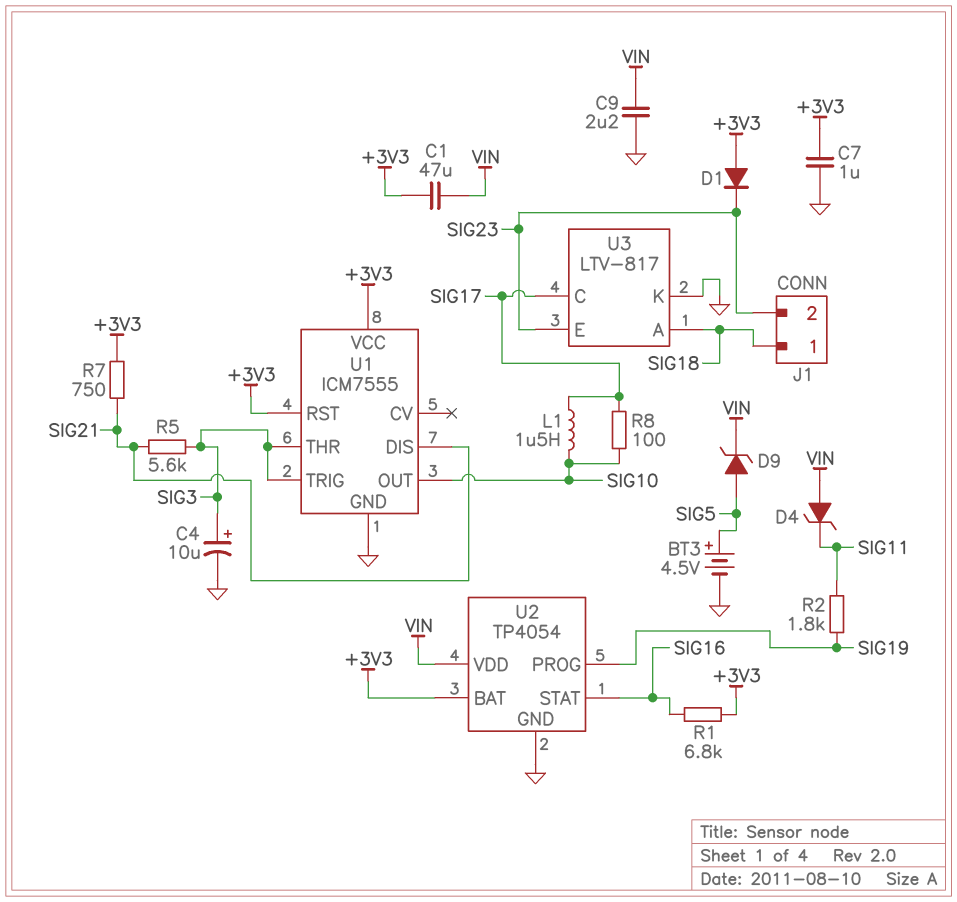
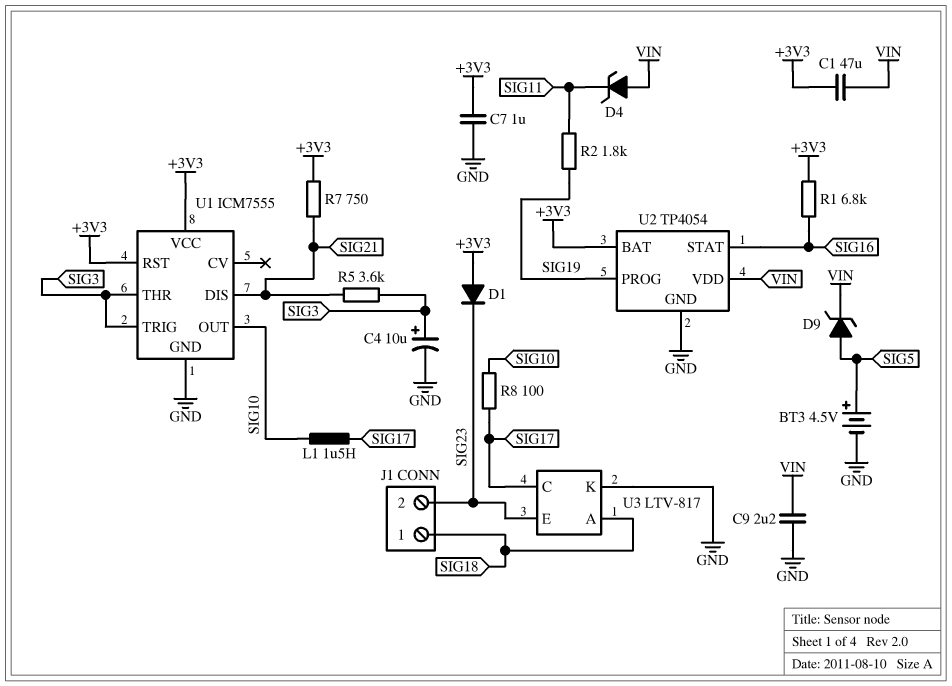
R5: 5.6k (SIG3, SIG21) -> 3.6k (SIG3, SIG21)

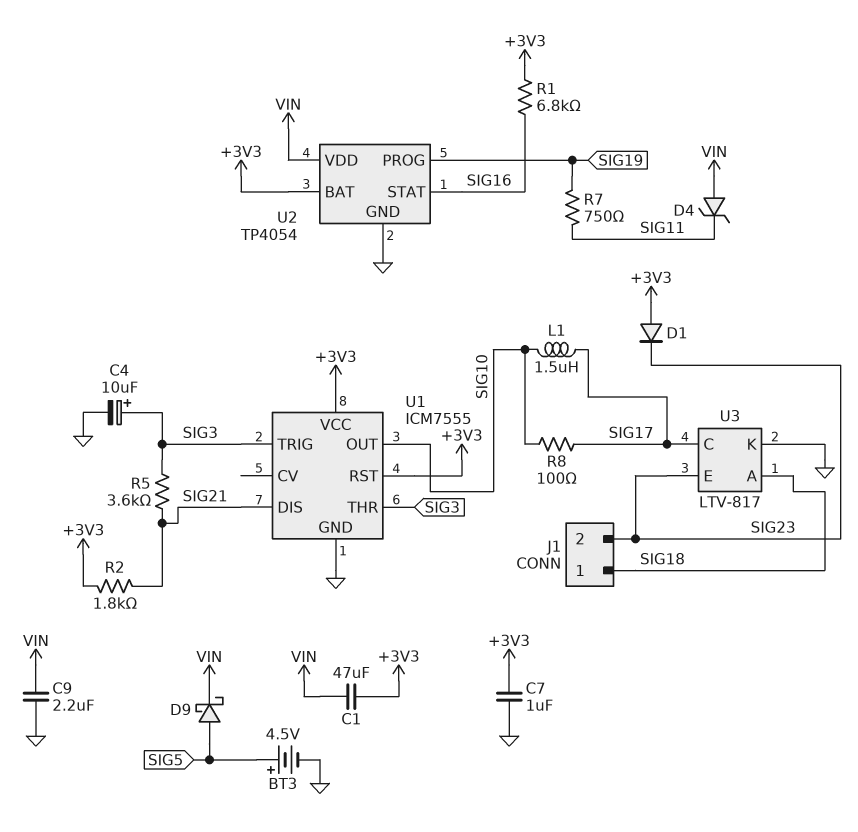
D9: zener (A SIG5, K VIN) -> schottky (A SIG5, K VIN)
R2: 1.8k (SIG11, SIG19) -> 1.8k (+3V3, SIG21)
R7: 750 (+3V3, SIG21) -> 750 (SIG11, SIG19)

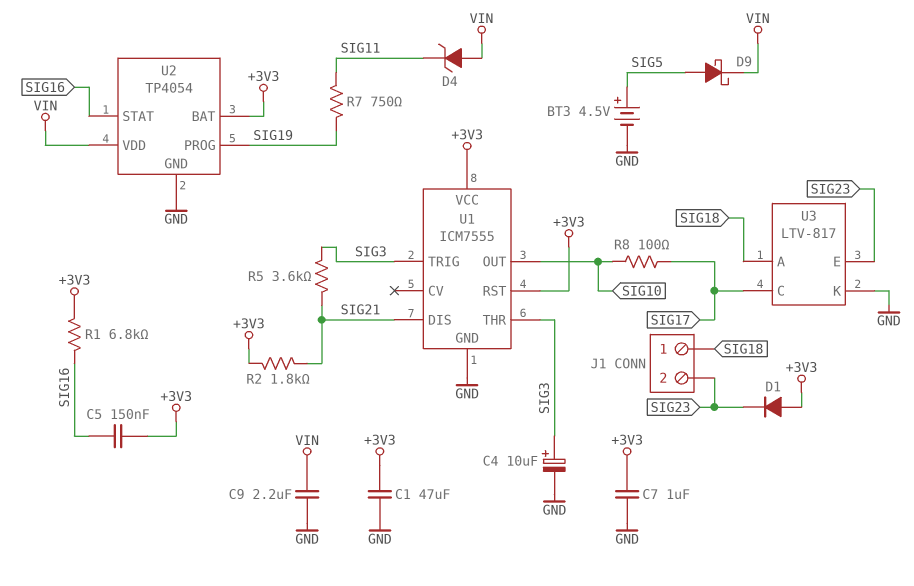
C1: 47uF (+3V3, VIN) -> 47uF (+3V3, GND)
C5: none -> 150nF (+3V3, SIG16)
L1: 1.5uH (SIG10, SIG17) -> none

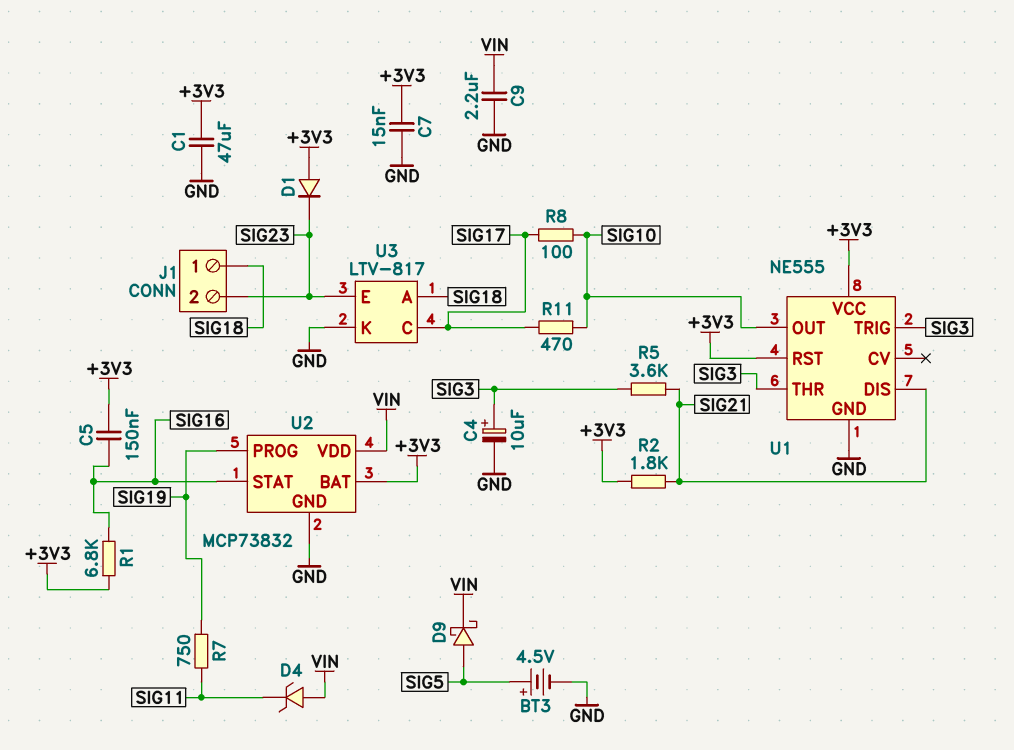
C7: 1uF (+3V3, GND) -> 15nF (+3V3, GND)
R11: none -> 470 (SIG10, SIG17)
U1: ICM7555 -> NE555
U2: TP4054 -> MCP73832

